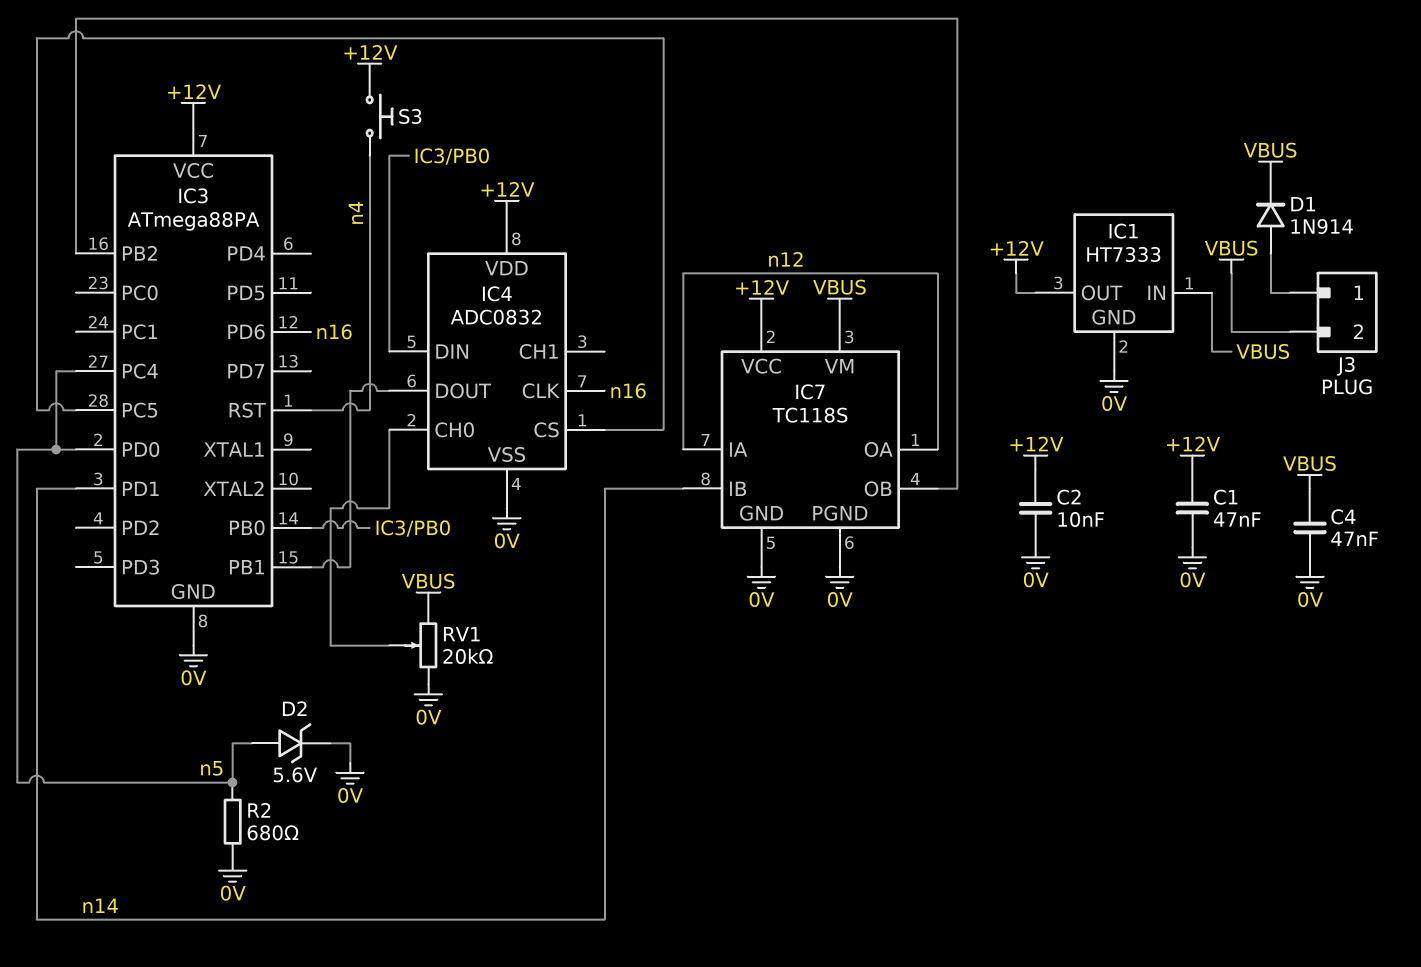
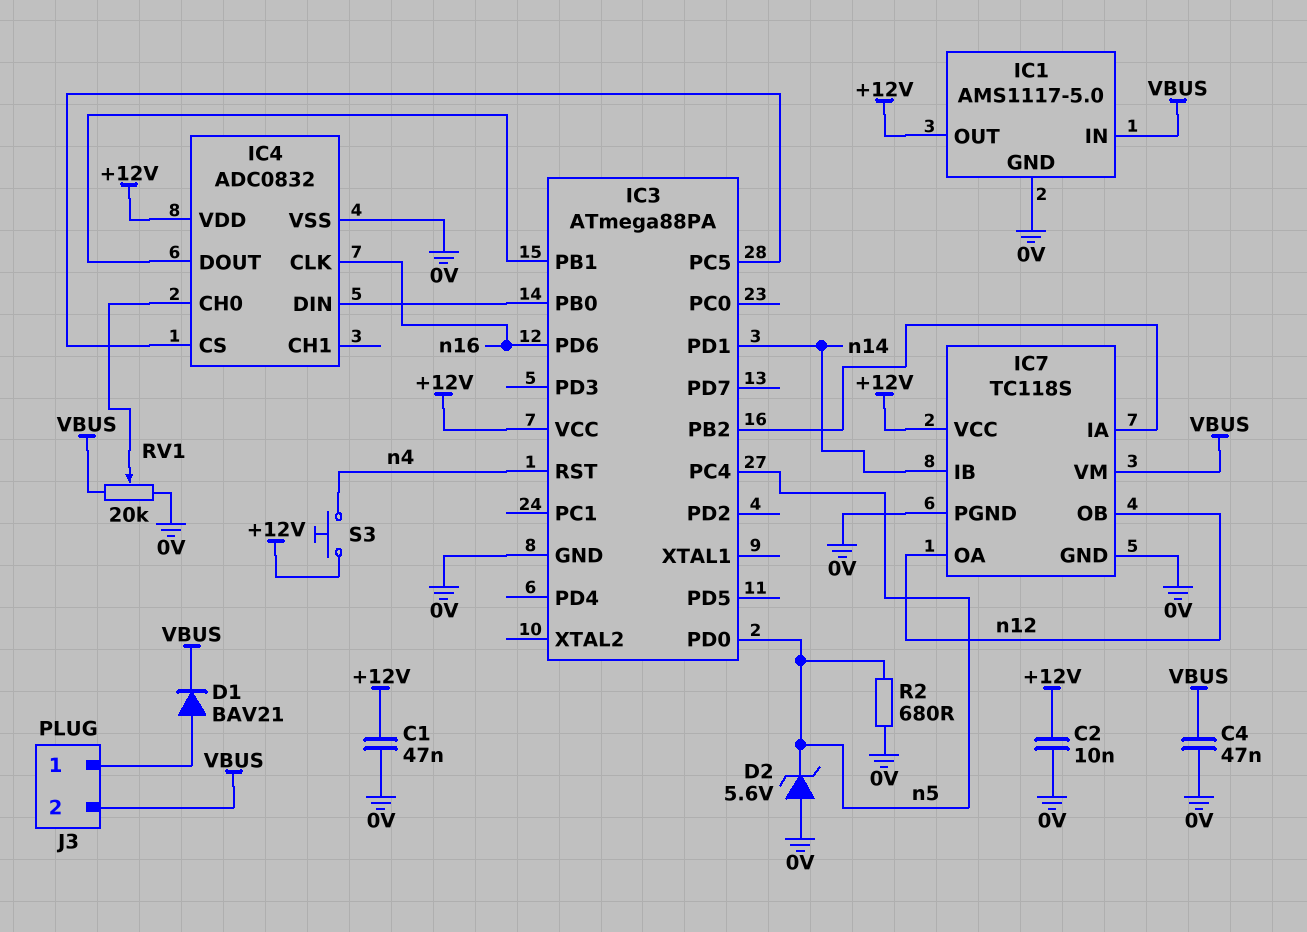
D1: diode 1N914 (A J3/1, K VBUS) -> diode BAV21 (A J3/1, K VBUS)
D2: zener 5.6V (A n5, K 0V) -> zener 5.6V (A 0V, K n5)
IC1: HT7333 -> AMS1117-5.0
IC7 pin IA: n12 -> IC3/PB2
IC7 pin OB: IC3/PB2 -> n12

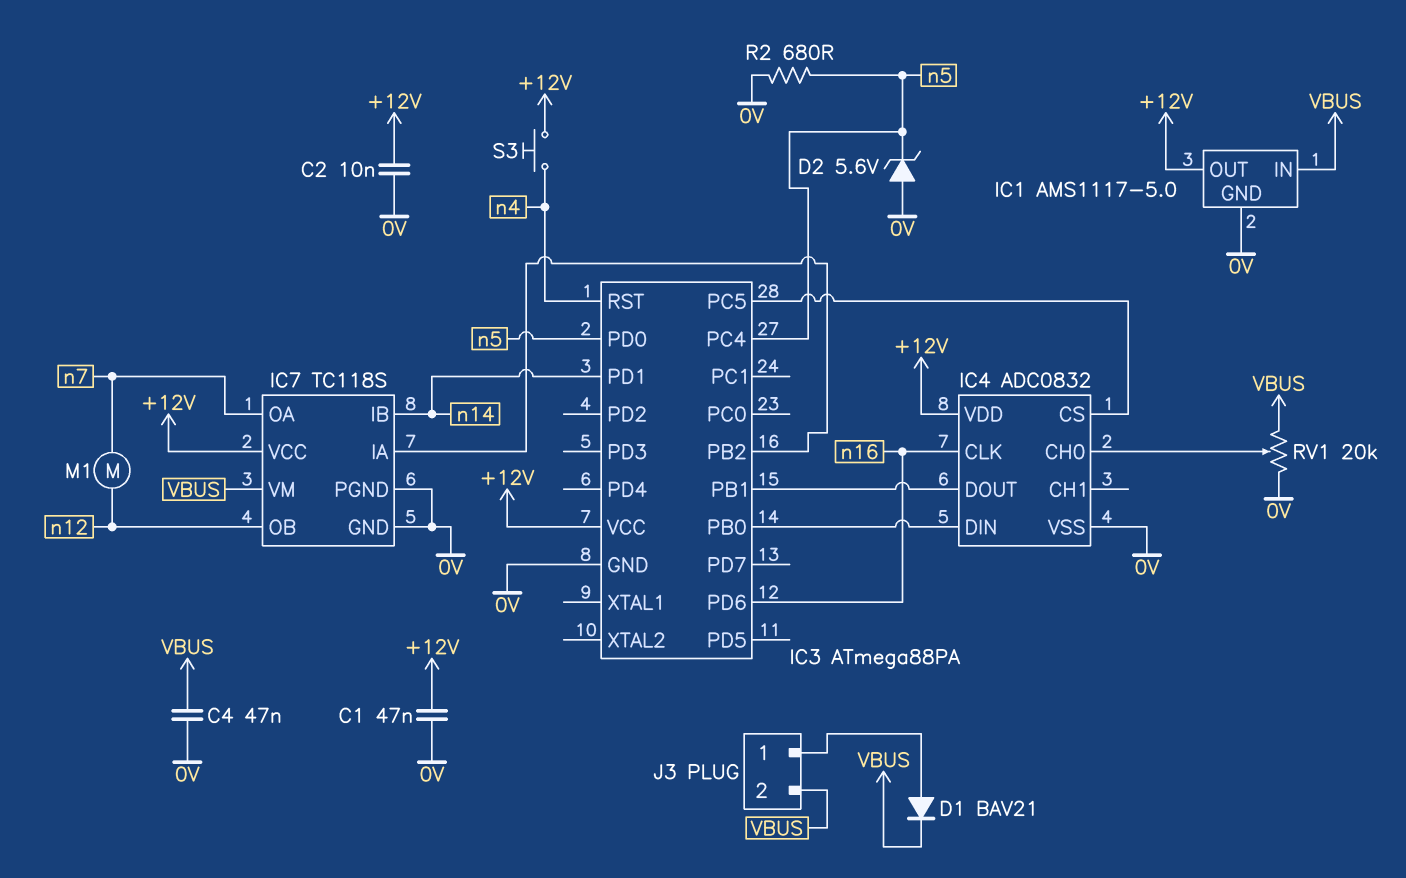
IC7 pin OA: n12 -> n7
M1: none -> motor (n7, n12)

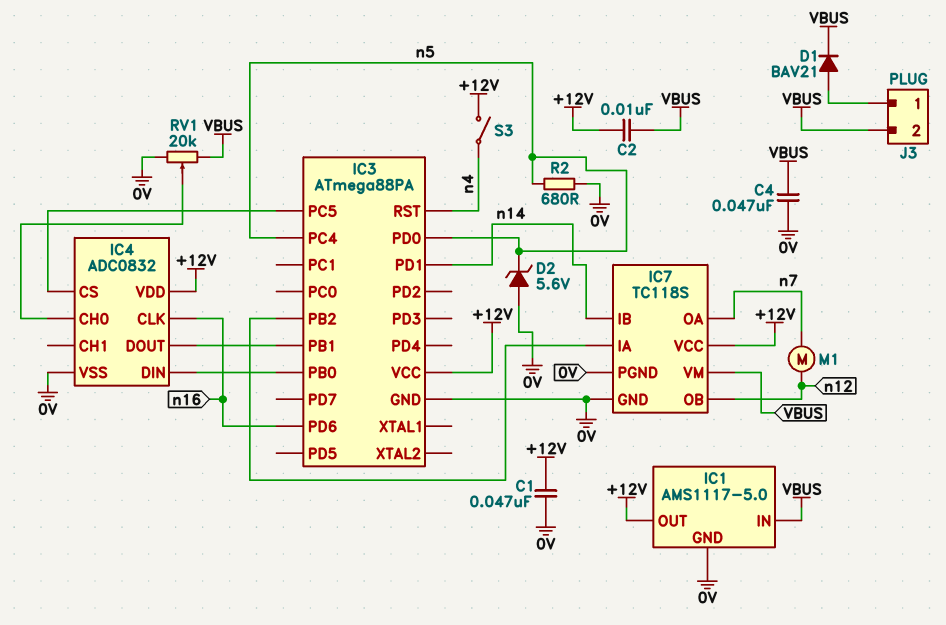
C2: 10nF (+12V, 0V) -> 10nF (+12V, VBUS)
S3: button (+12V, n4) -> switch (+12V, n4)

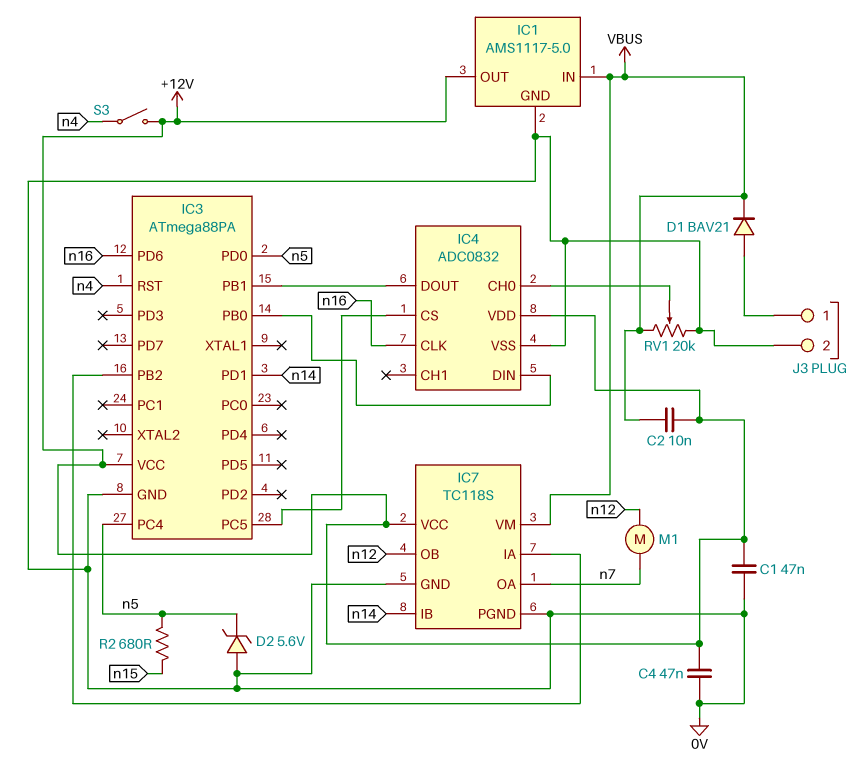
C4: 47nF (0V, VBUS) -> 47nF (+12V, 0V)
J3 pin 2: VBUS -> 0V
R2: 680 (0V, n5) -> 680 (n5, n15)

